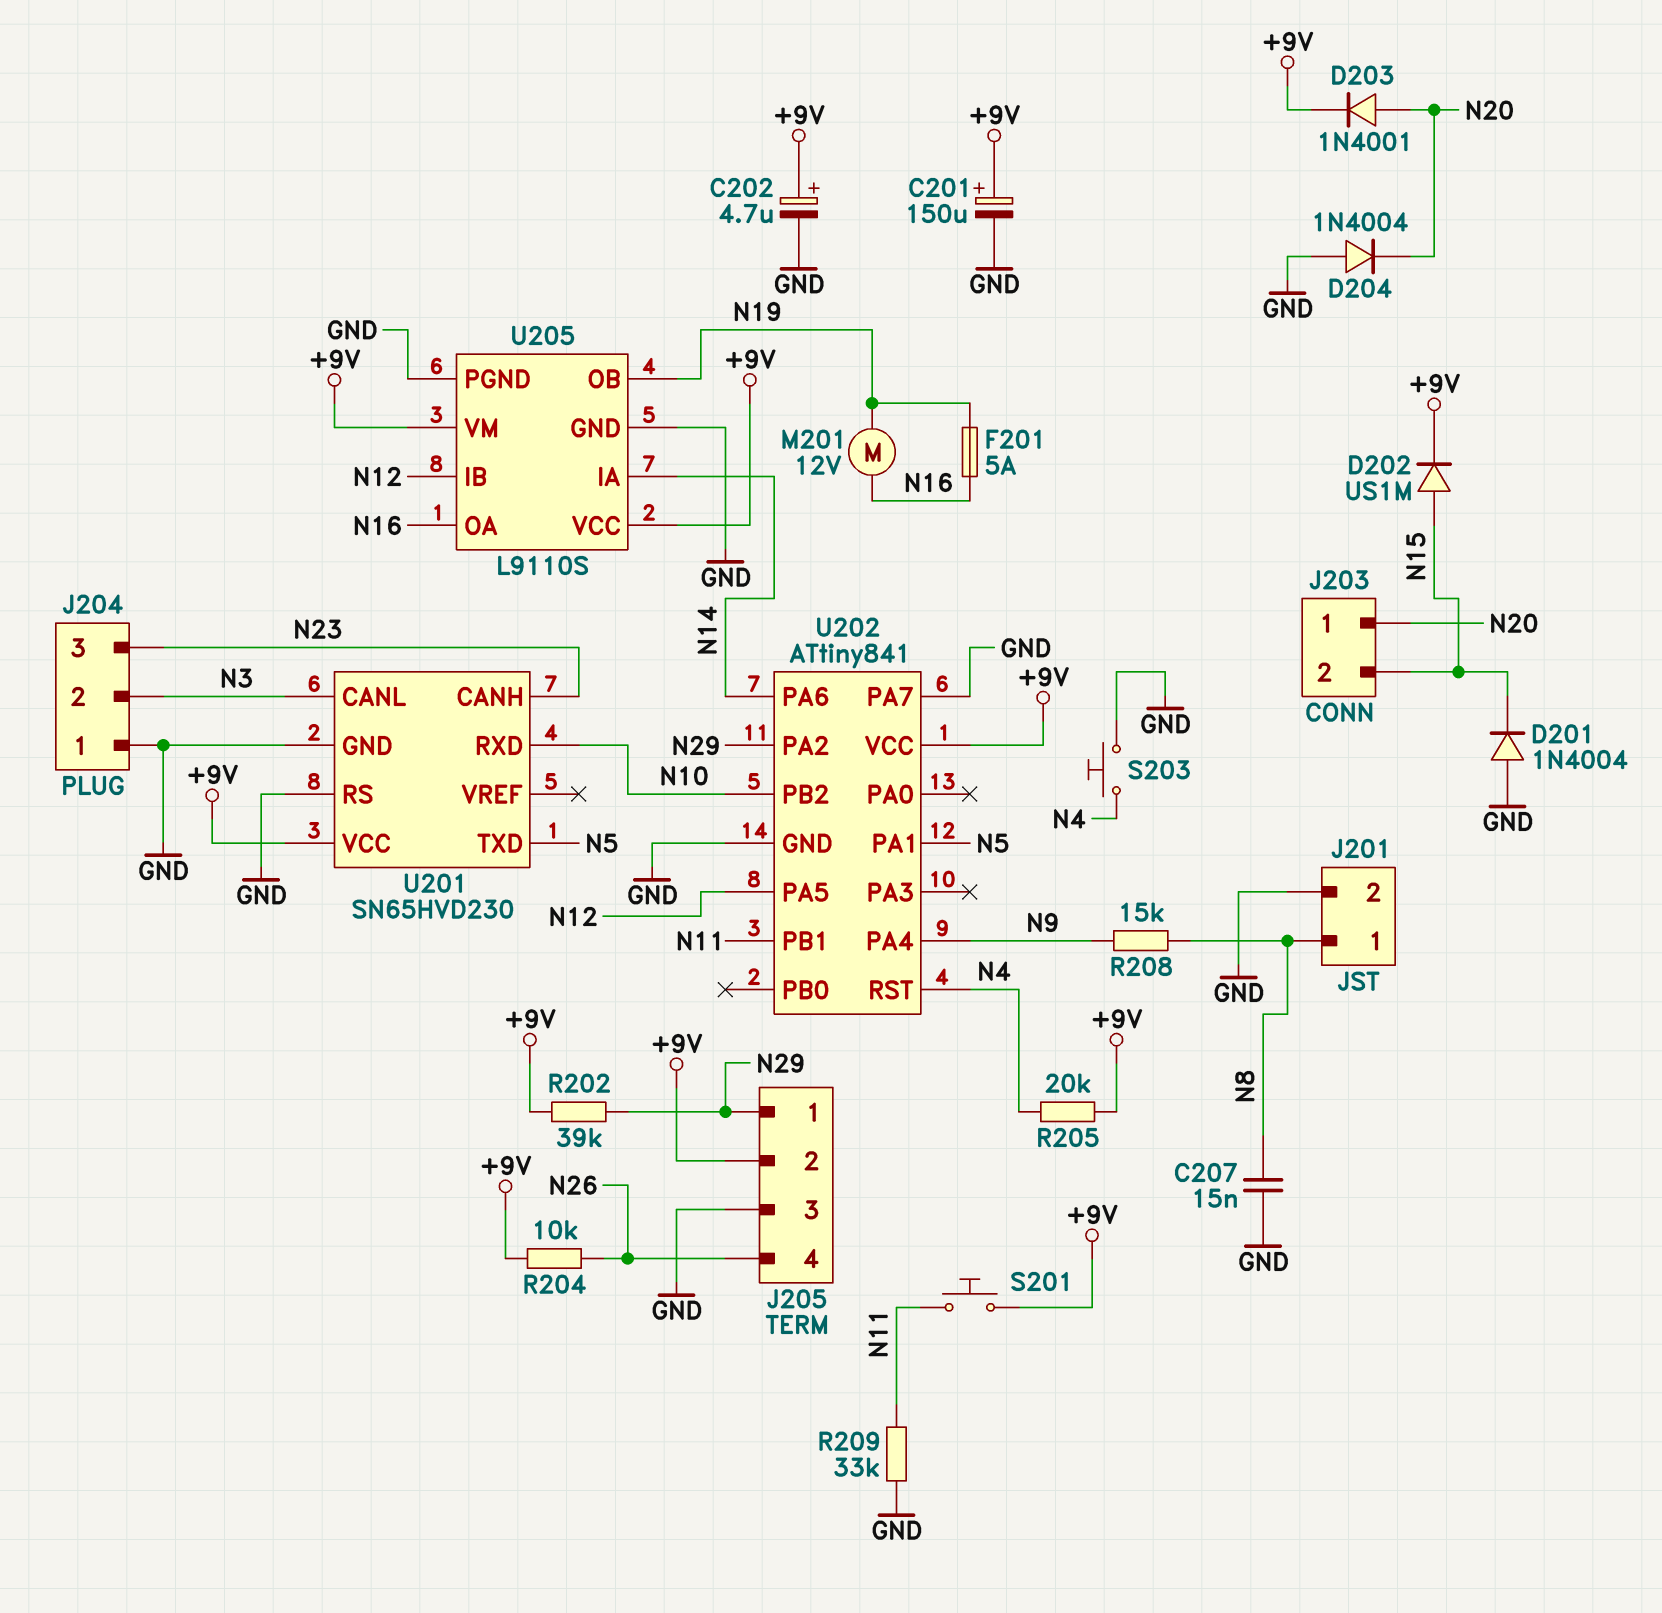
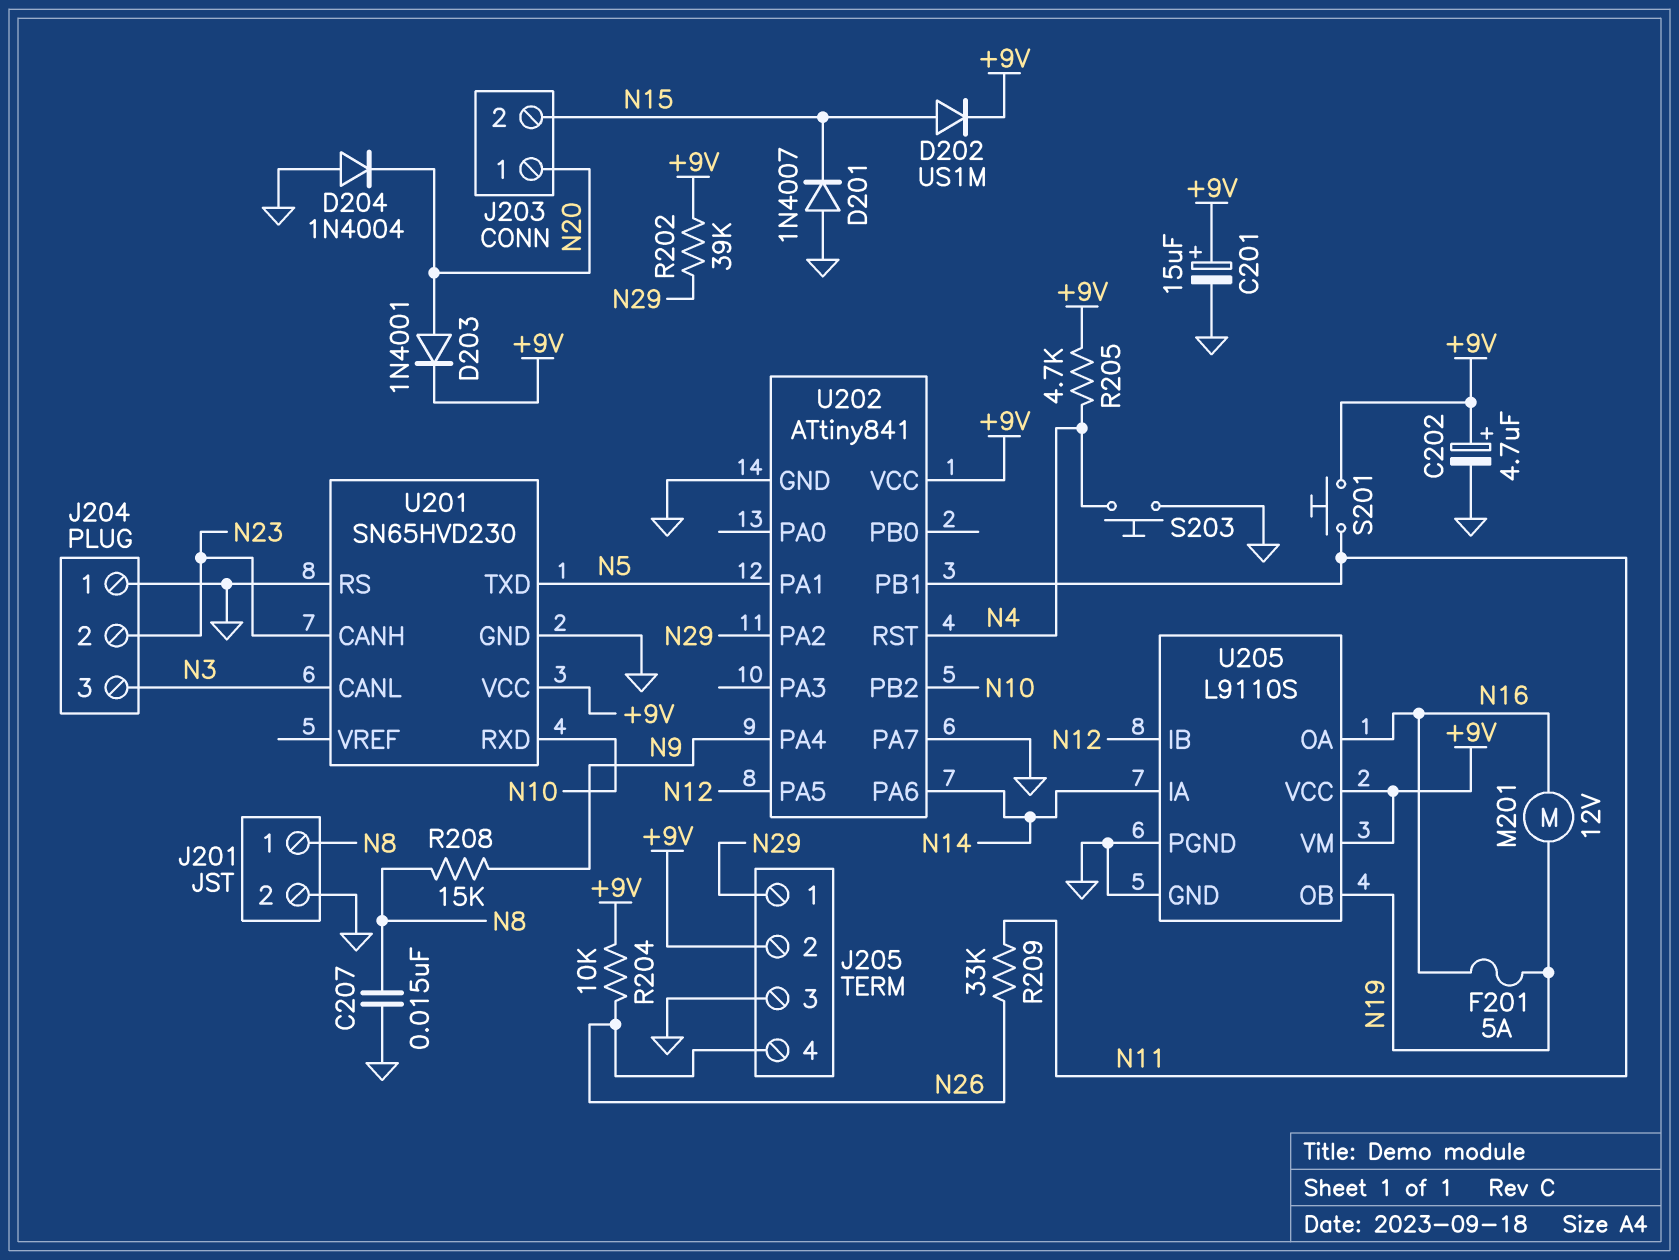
C201: 150uF (plus +9V, minus GND) -> 15uF (plus +9V, minus GND)
D201: diode 1N4004 (A GND, K N15) -> diode 1N4007 (A GND, K N15)
J204 pin 2: N3 -> N23
J204 pin 3: N23 -> N3
R205: 20k (+9V, N4) -> 4.7k (+9V, N4)
R209: 33k (GND, N11) -> 33k (N11, N26)

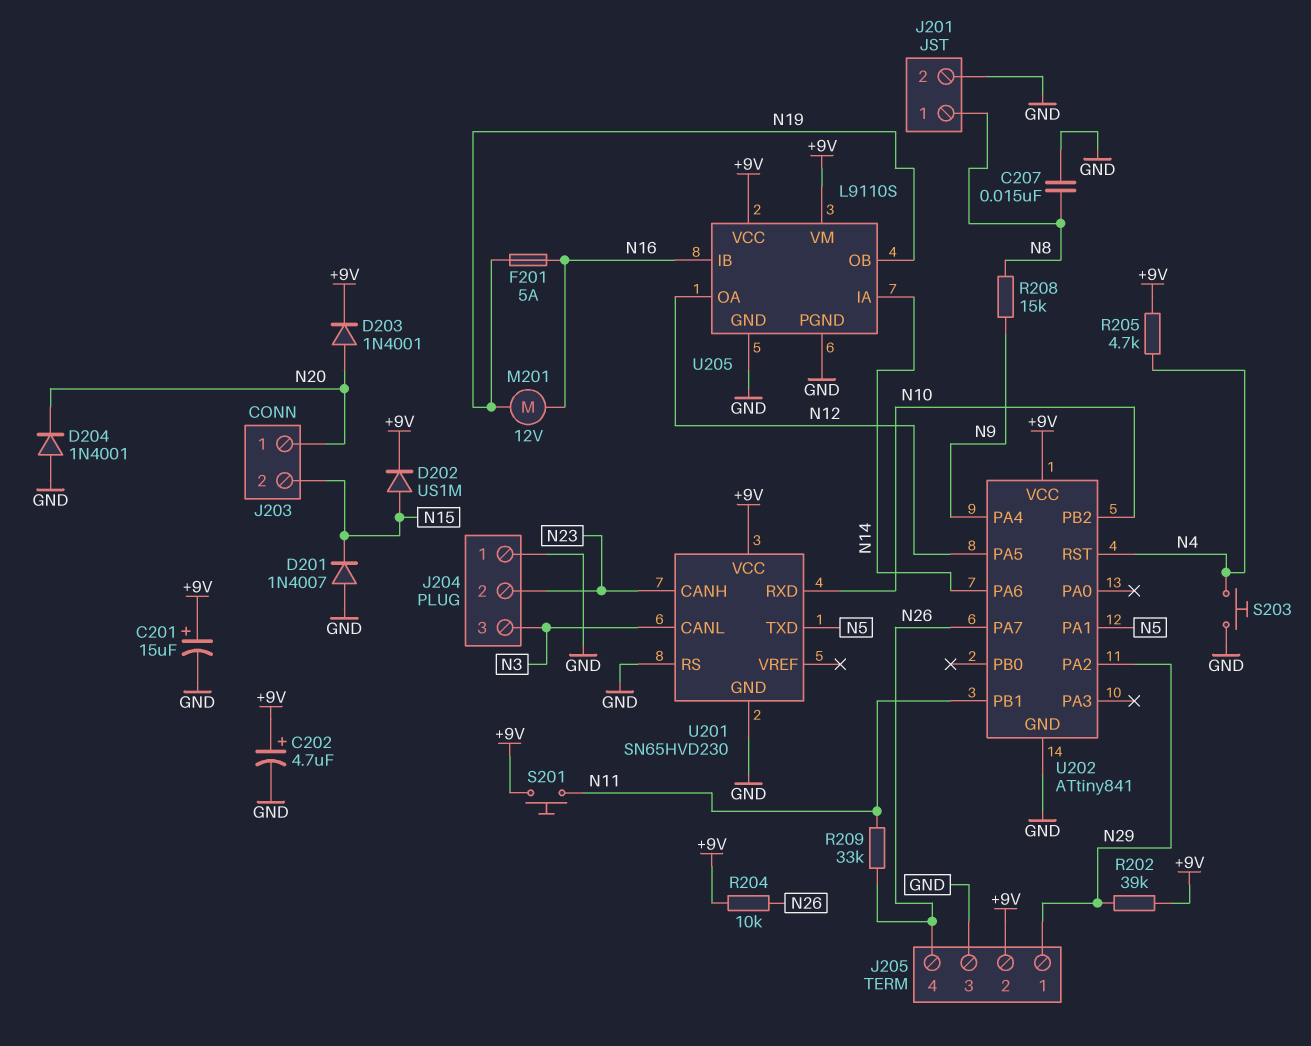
D204: diode 1N4004 (A GND, K N20) -> diode 1N4001 (A GND, K N20)
U202 pin PA7: GND -> N26
U205 pin IB: N12 -> N16
U205 pin OA: N16 -> N12

